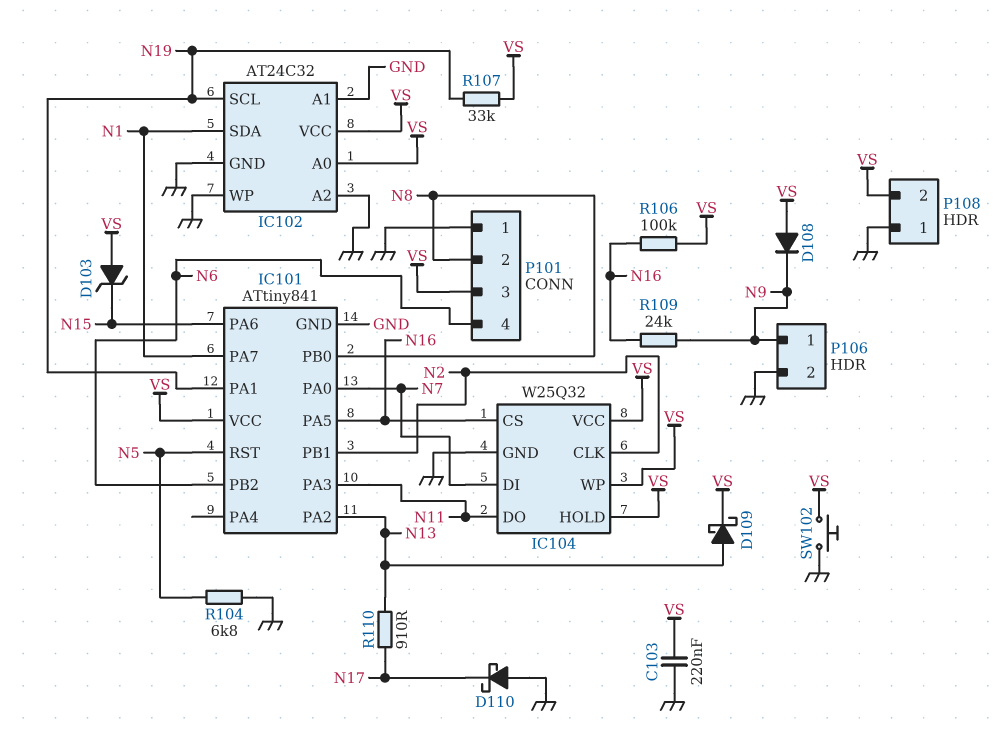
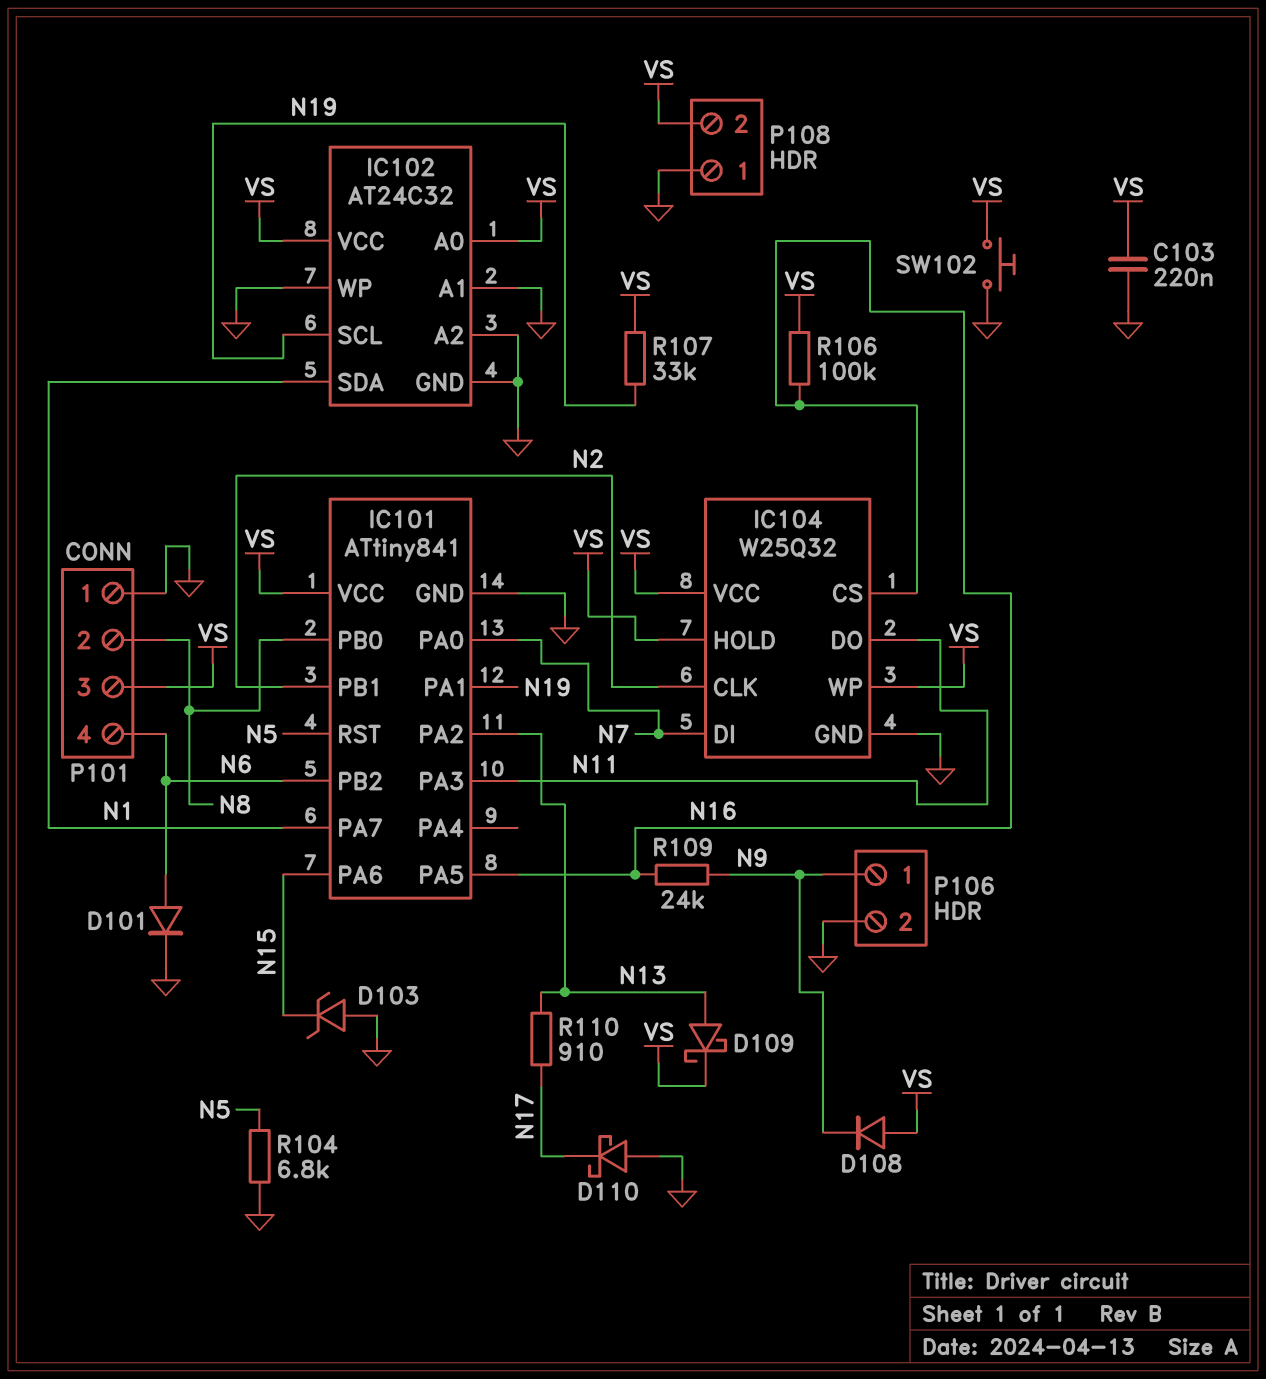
D101: none -> diode (A N6, K GND)
D103: zener (A VS, K N15) -> zener (A GND, K N15)

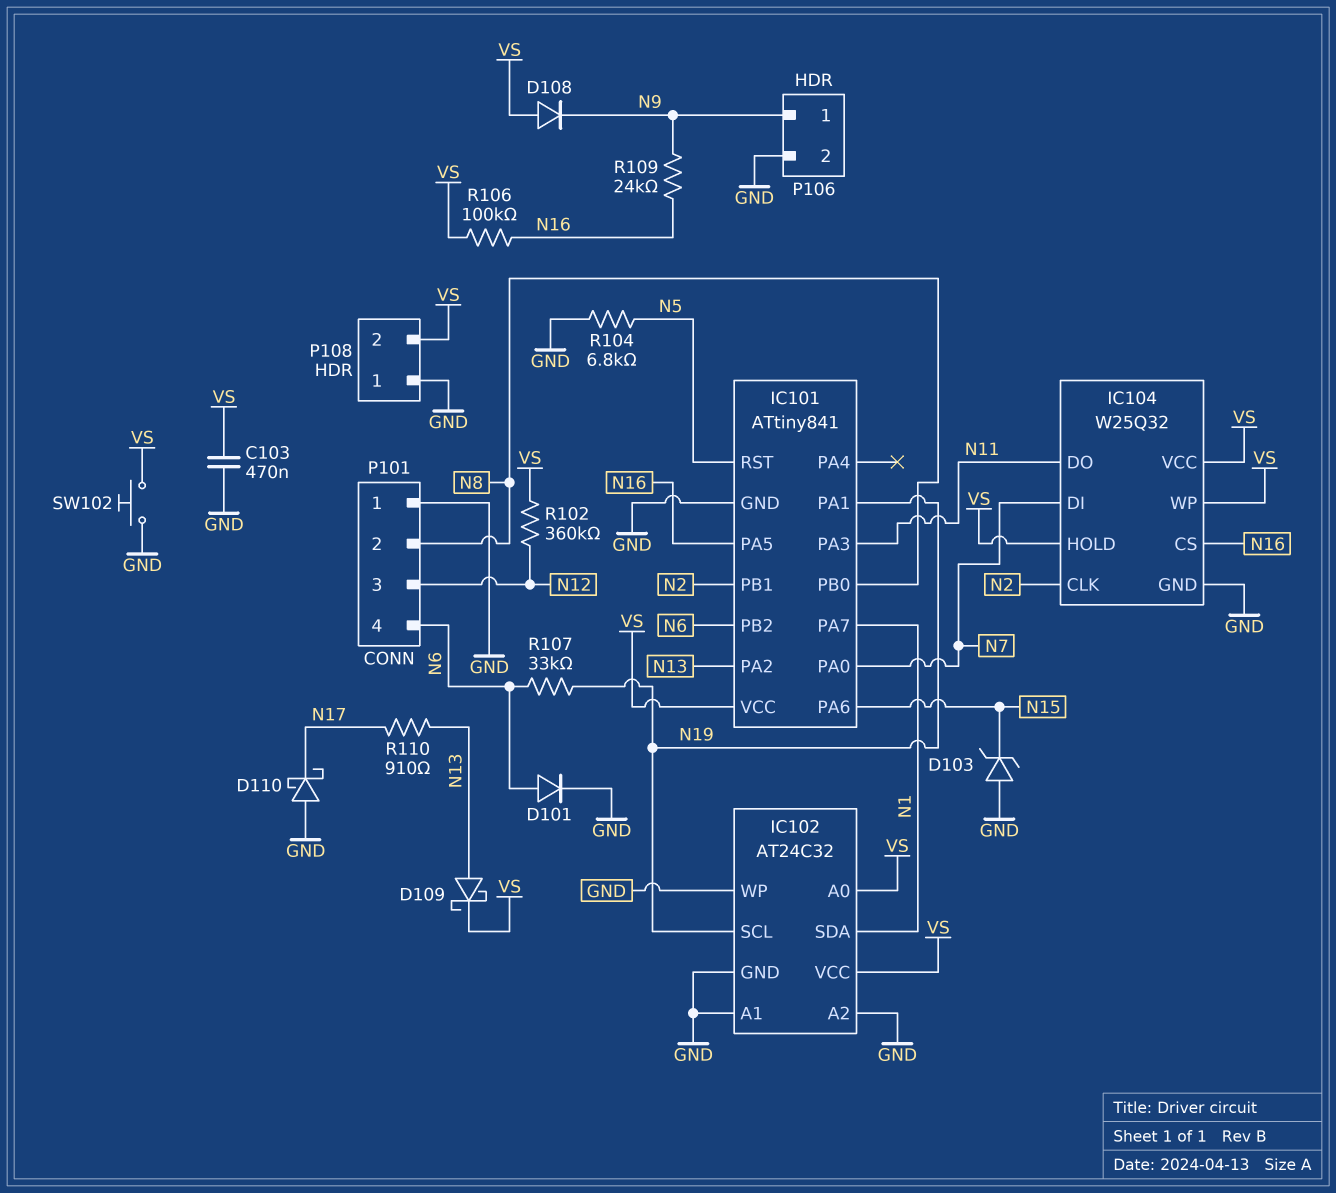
C103: 220nF (GND, VS) -> 470nF (GND, VS)
P101 pin 3: VS -> N12
R102: none -> 360k (N12, VS)
R107: 33k (N19, VS) -> 33k (N6, N19)

